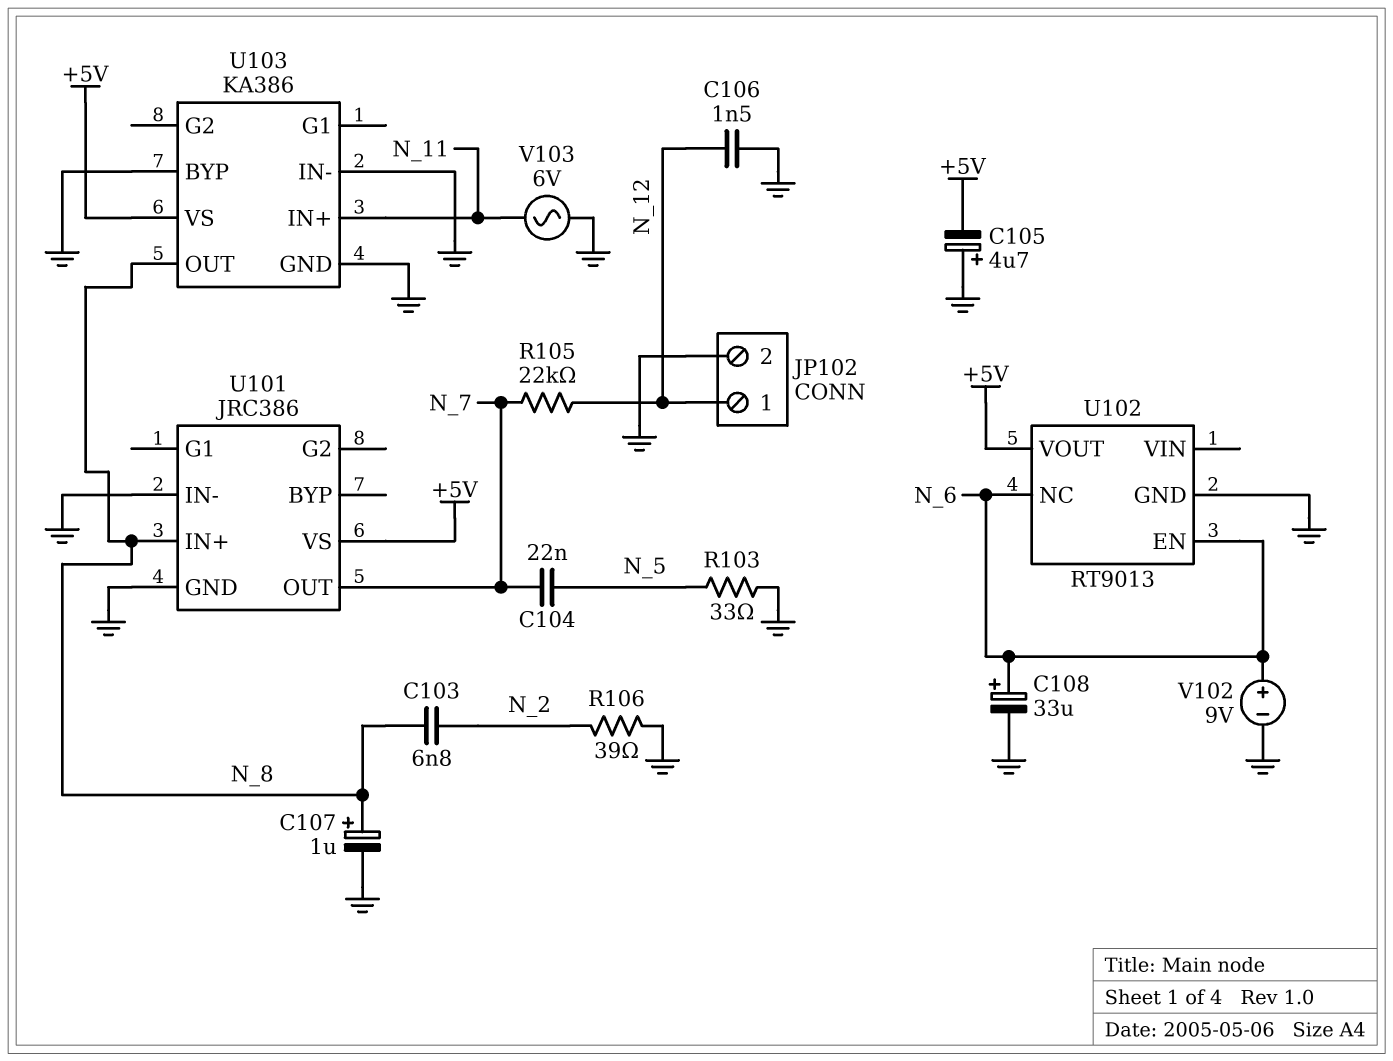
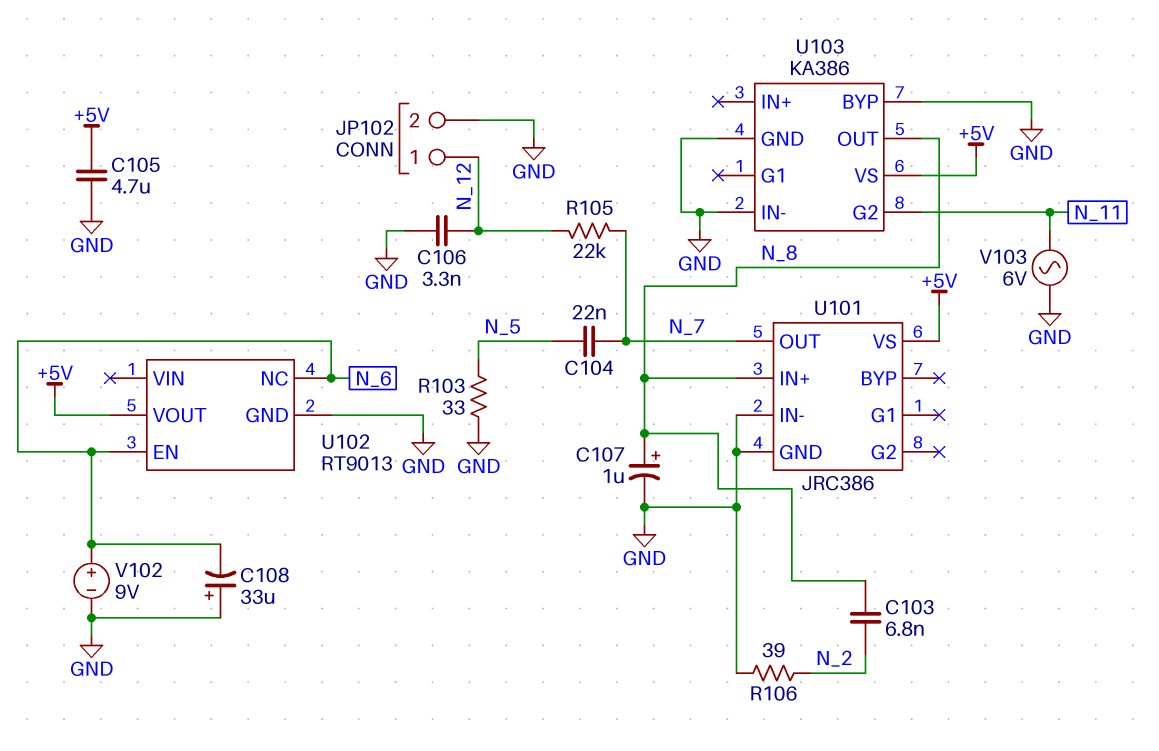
C105: 4.7uF (plus GND, minus +5V) -> 4.7uF (+5V, GND)
C106: 1.5nF (GND, N_12) -> 3.3nF (GND, N_12)
C108: 33uF (plus N_6, minus GND) -> 33uF (plus GND, minus N_6)
U103 pin G2: none -> N_11
U103 pin IN+: N_11 -> none

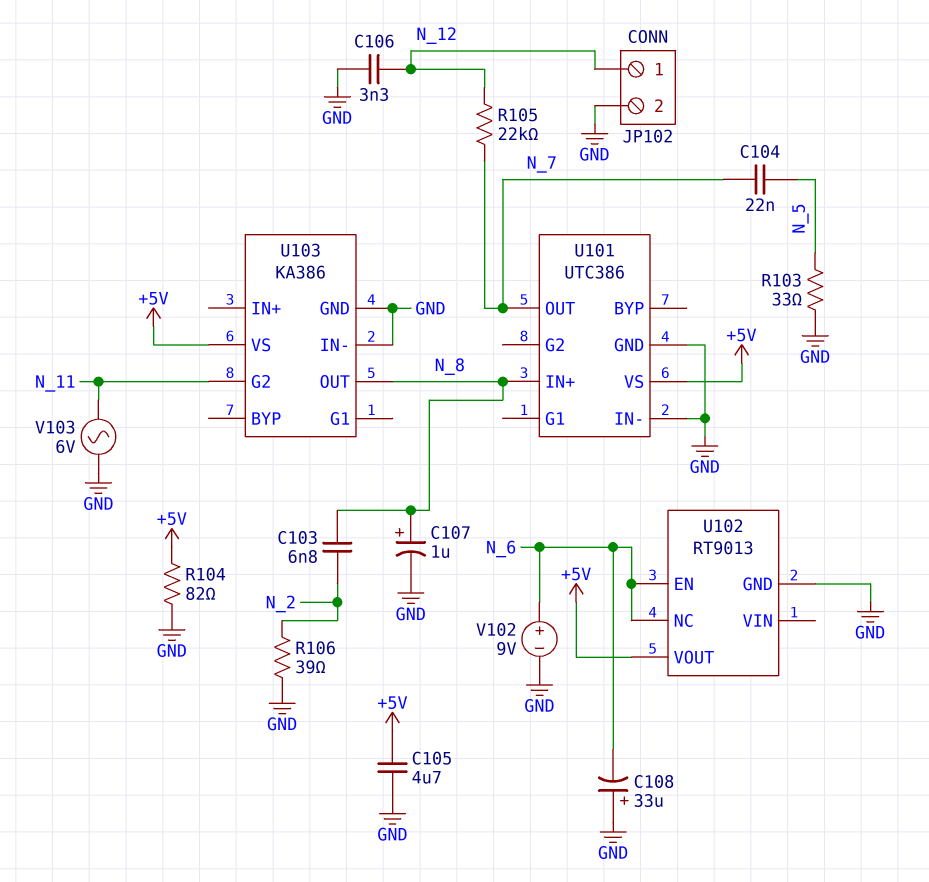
R104: none -> 82 (+5V, GND)
U101: JRC386 -> UTC386
U103 pin BYP: GND -> none

